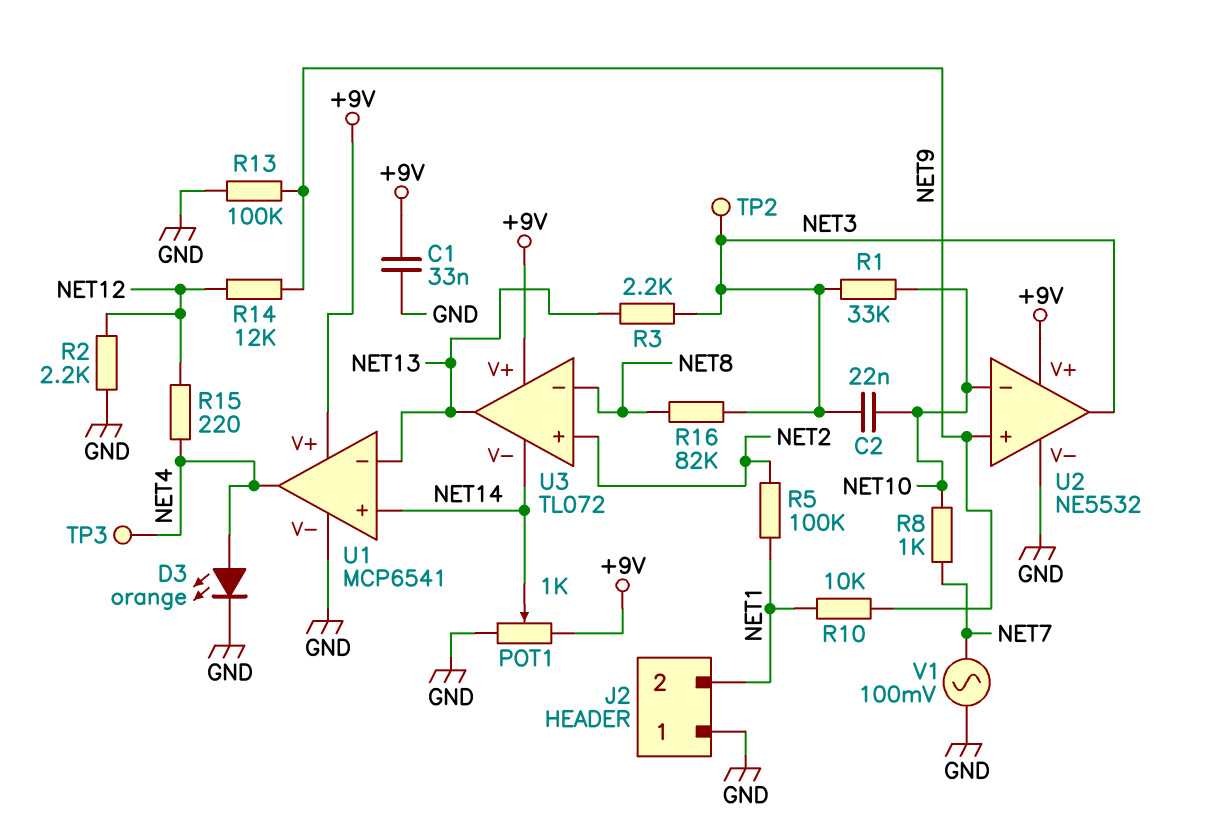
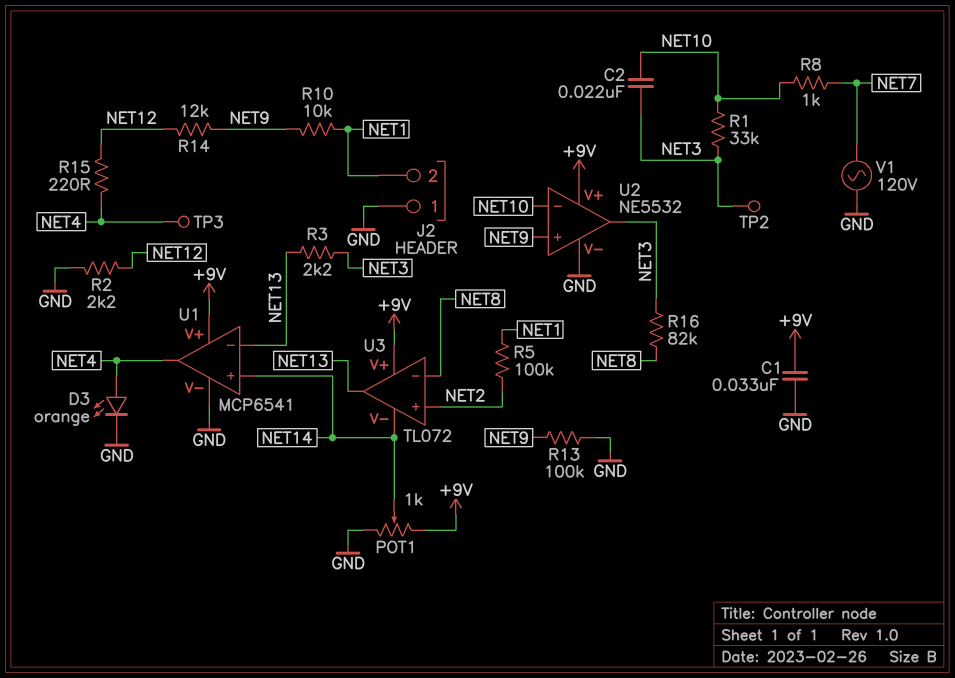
V1: AC 100mV (GND, NET7) -> AC 120V (GND, NET7)

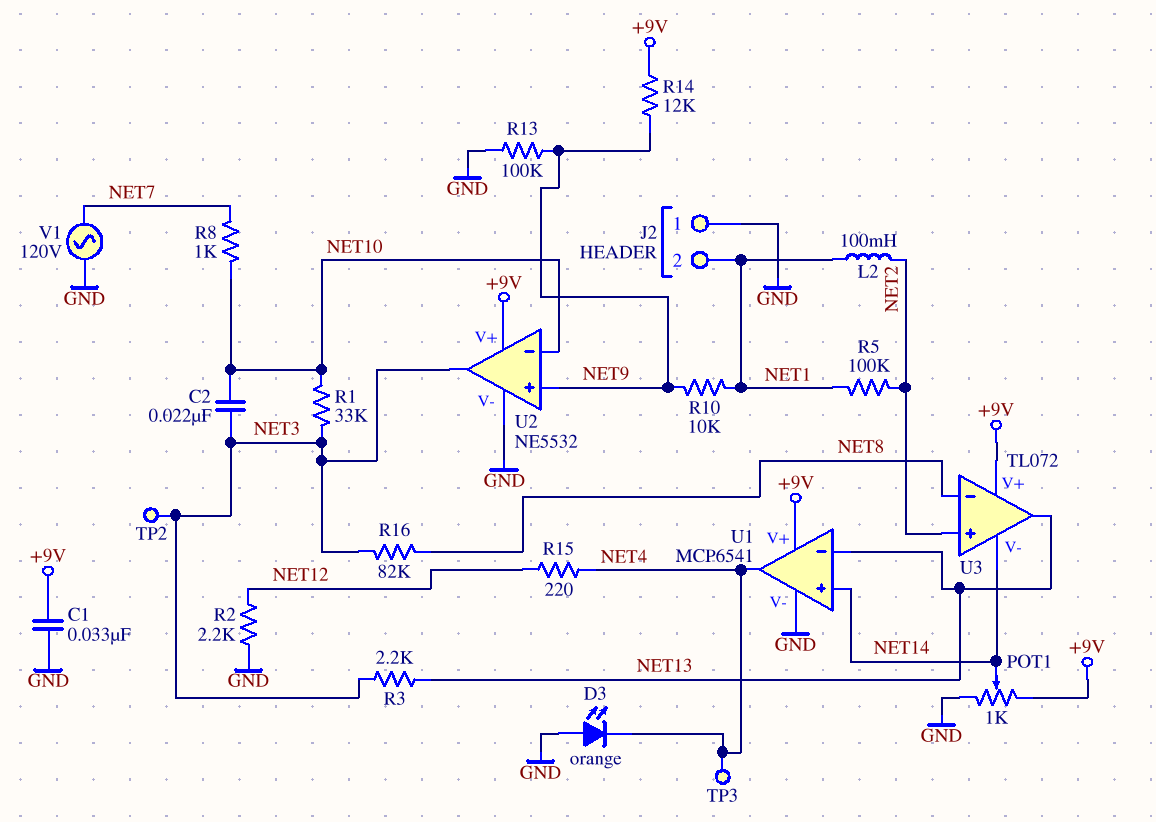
D3: LED orange (A NET4, K GND) -> LED orange (A GND, K NET4)
L2: none -> 100mH (NET1, NET2)
R14: 12k (NET9, NET12) -> 12k (+9V, NET9)

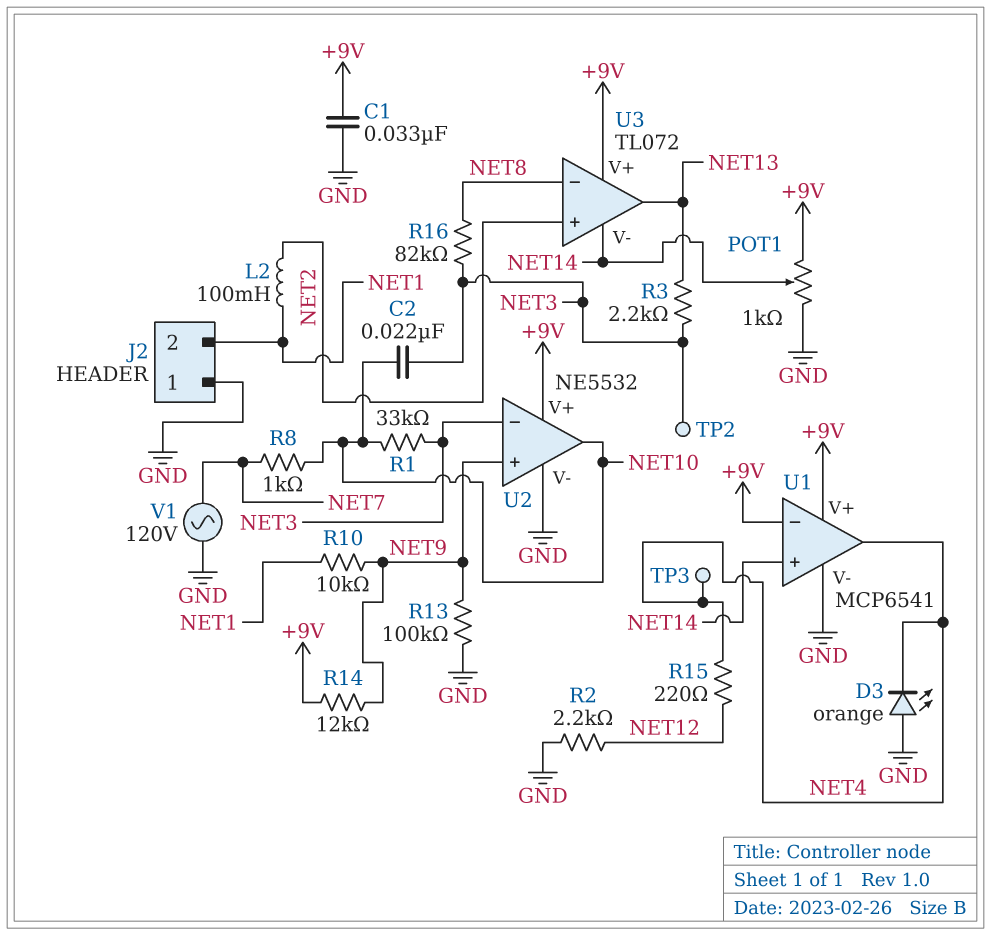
R5: 100k (NET1, NET2) -> none
U1 pin in-: NET13 -> +9V
U2 pin in-: NET10 -> NET3
U2 pin out: NET3 -> NET10

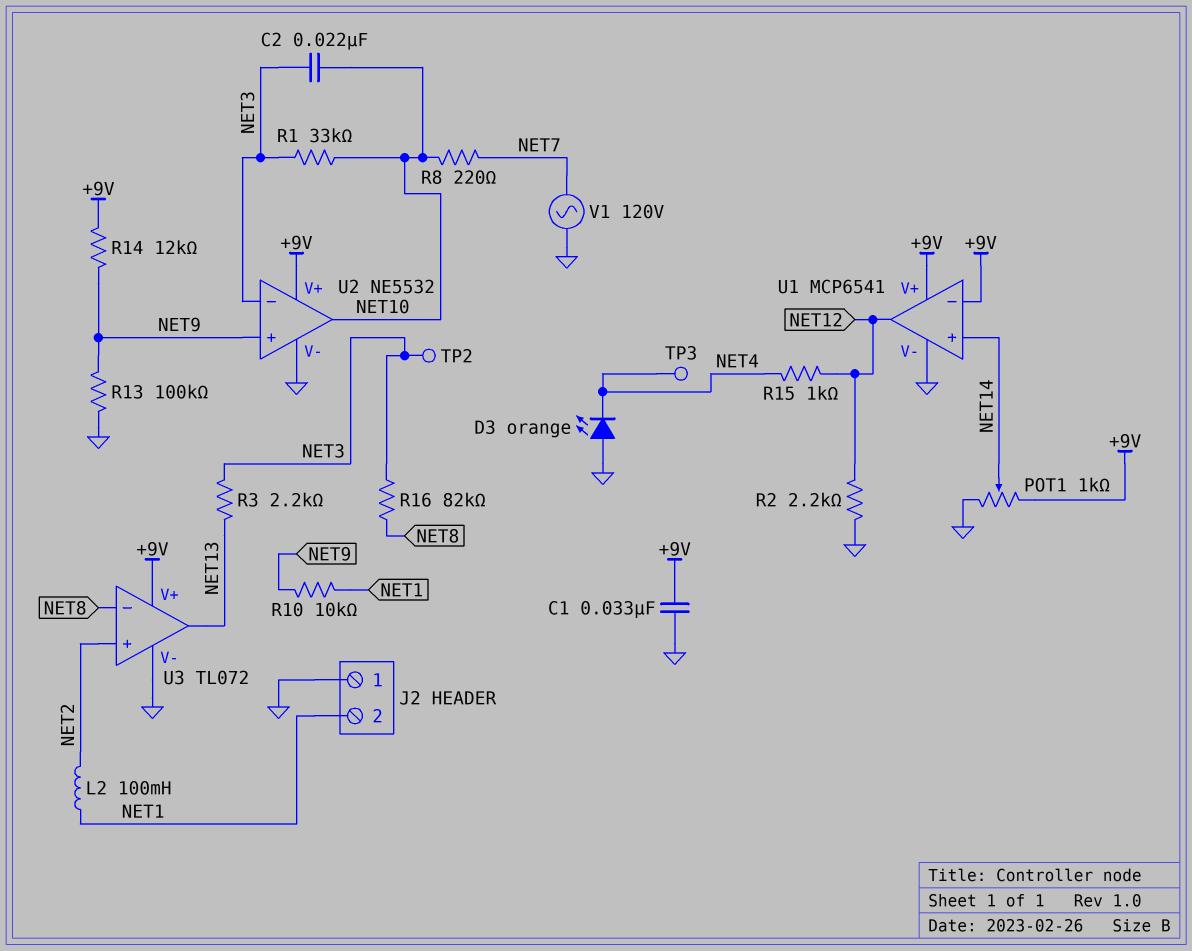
R8: 1k (NET7, NET10) -> 220 (NET7, NET10)
R15: 220 (NET4, NET12) -> 1k (NET4, NET12)
U1 pin out: NET4 -> NET12
U3 pin V-: NET14 -> GND

